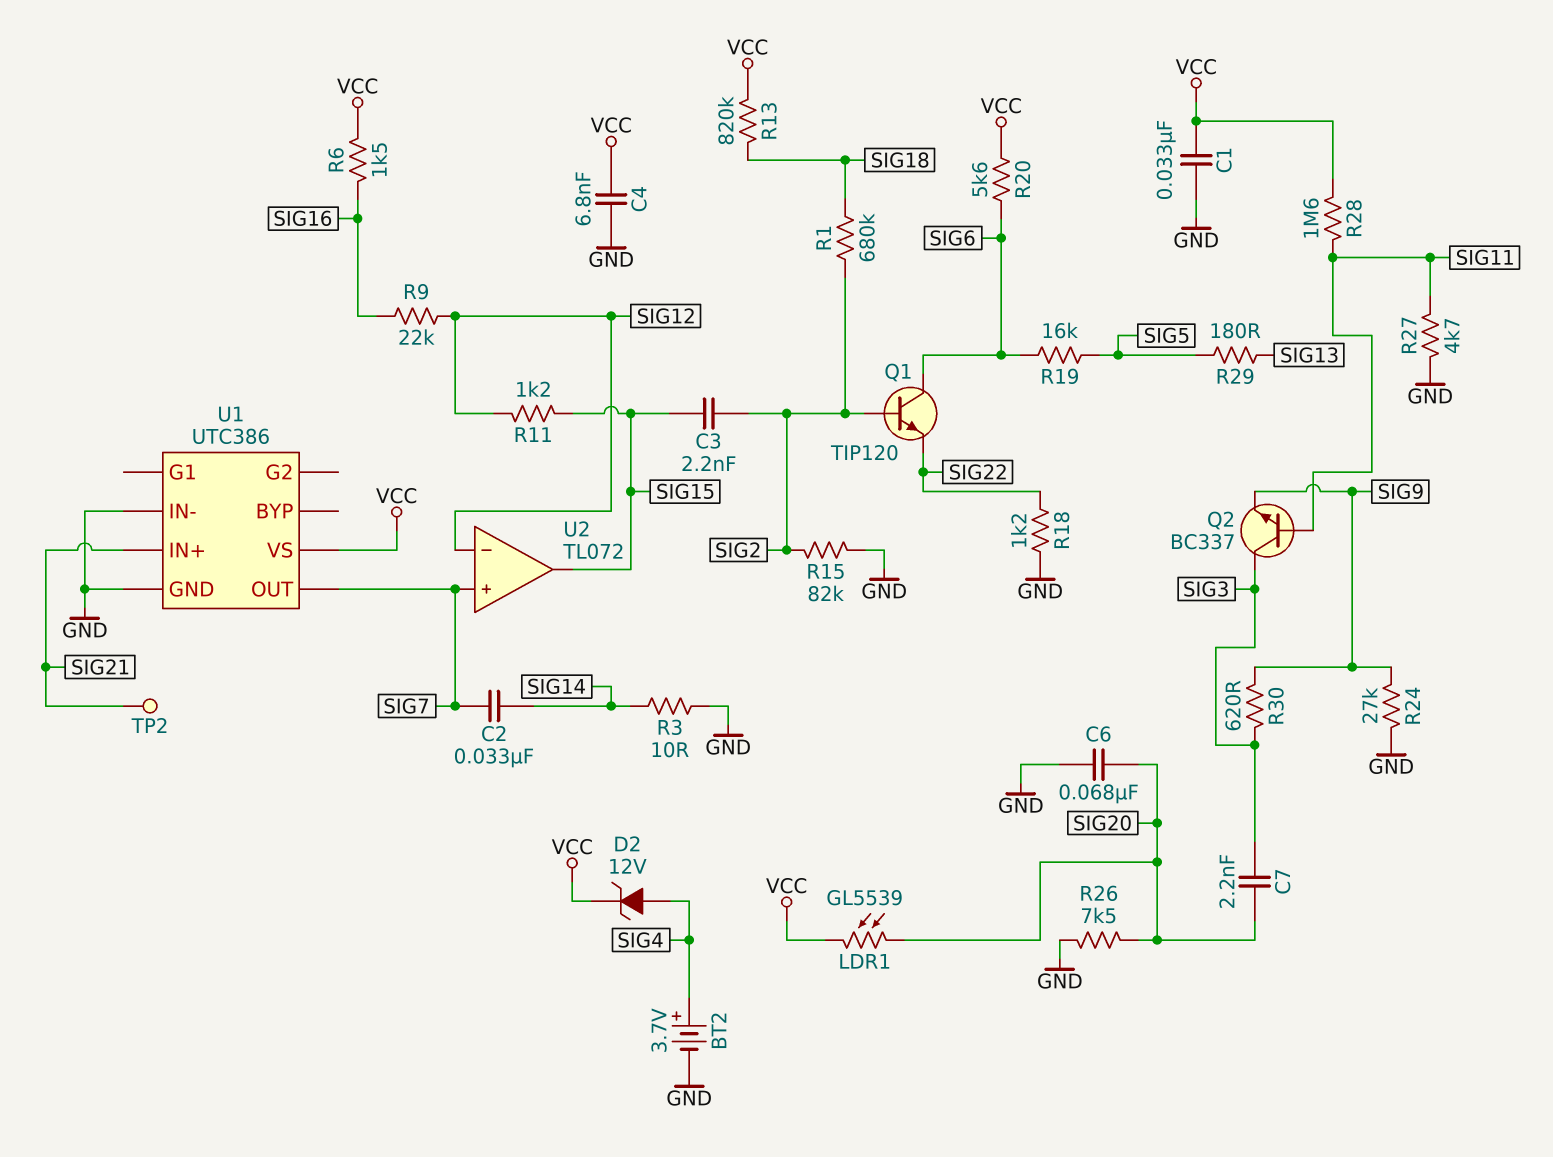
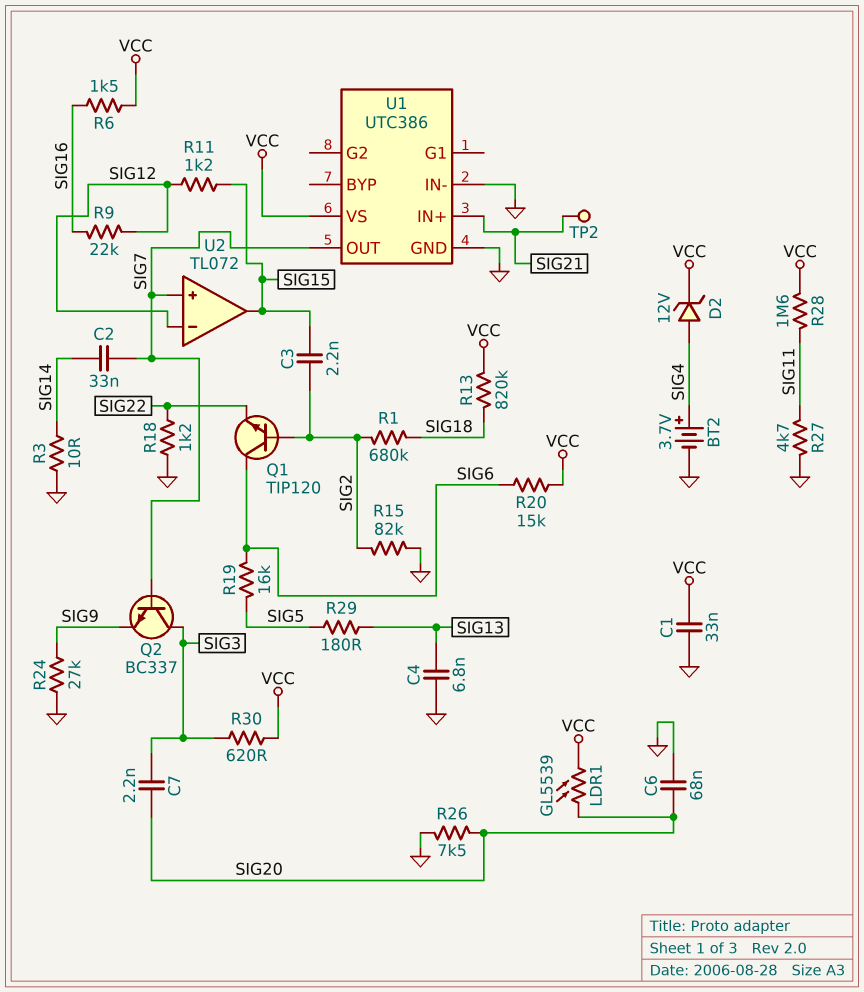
C4: 6.8nF (GND, VCC) -> 6.8nF (GND, SIG13)
Q2: NPN BC337 (B SIG11, C SIG3, E SIG9) -> NPN BC337 (B SIG7, C SIG3, E SIG9)
R20: 5.6k (SIG6, VCC) -> 15k (SIG6, VCC)
R30: 620 (SIG3, SIG9) -> 620 (SIG3, VCC)

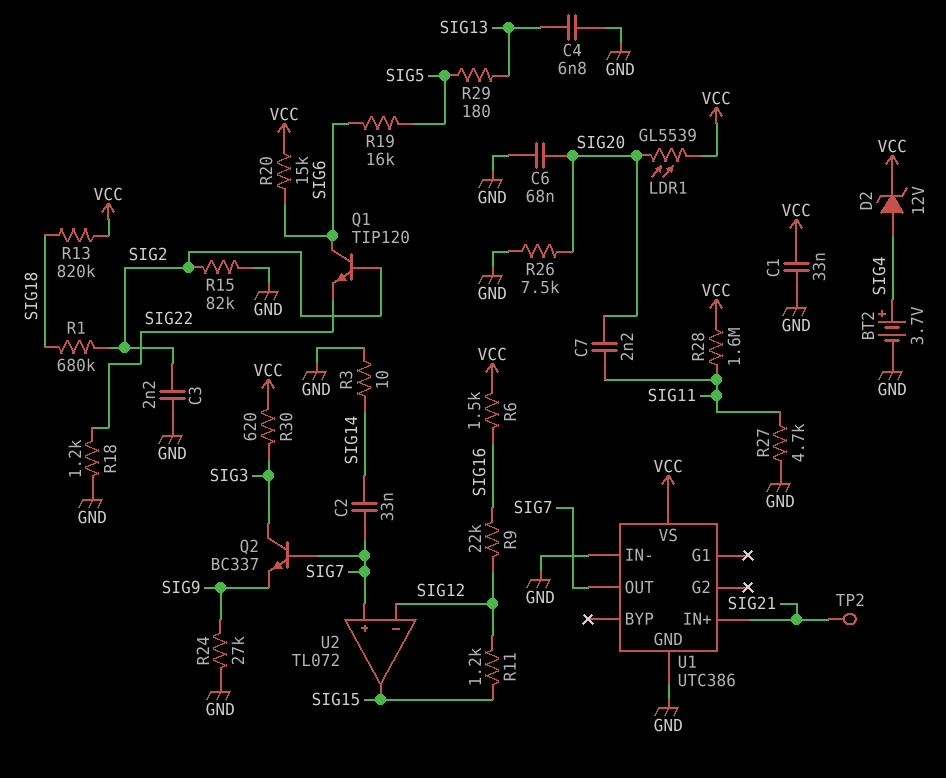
C3: 2.2nF (SIG2, SIG15) -> 2.2nF (GND, SIG2)
C7: 2.2nF (SIG3, SIG20) -> 2.2nF (SIG11, SIG20)

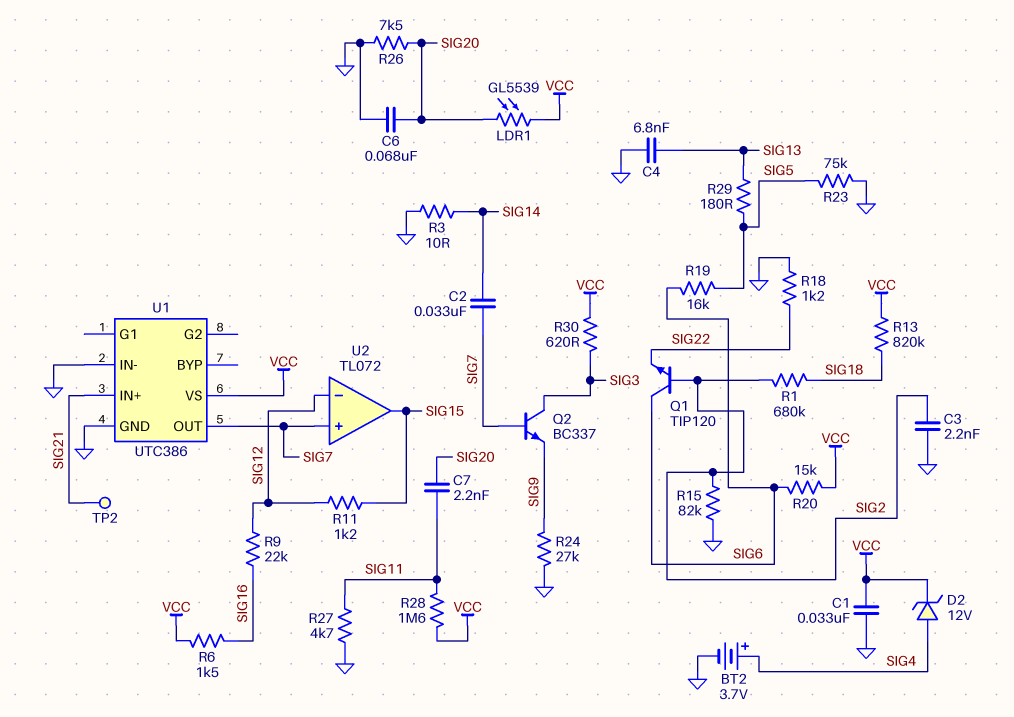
R23: none -> 75k (GND, SIG5)

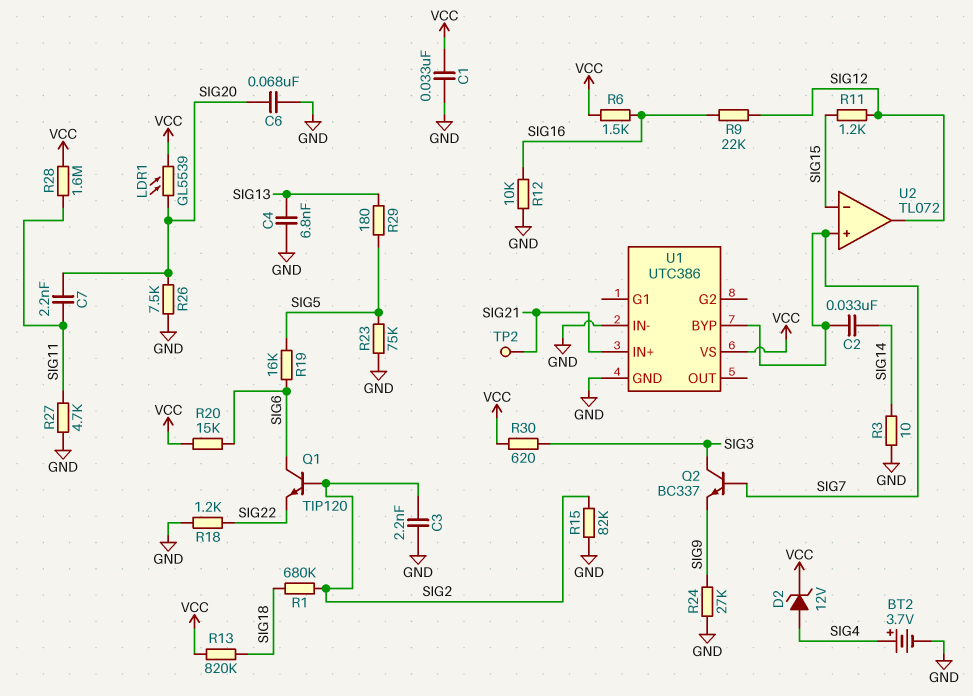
R12: none -> 10k (GND, SIG16)
U1 pin BYP: none -> SIG7
U1 pin OUT: SIG7 -> none
U2 pin in-: SIG12 -> SIG15
U2 pin out: SIG15 -> SIG12

